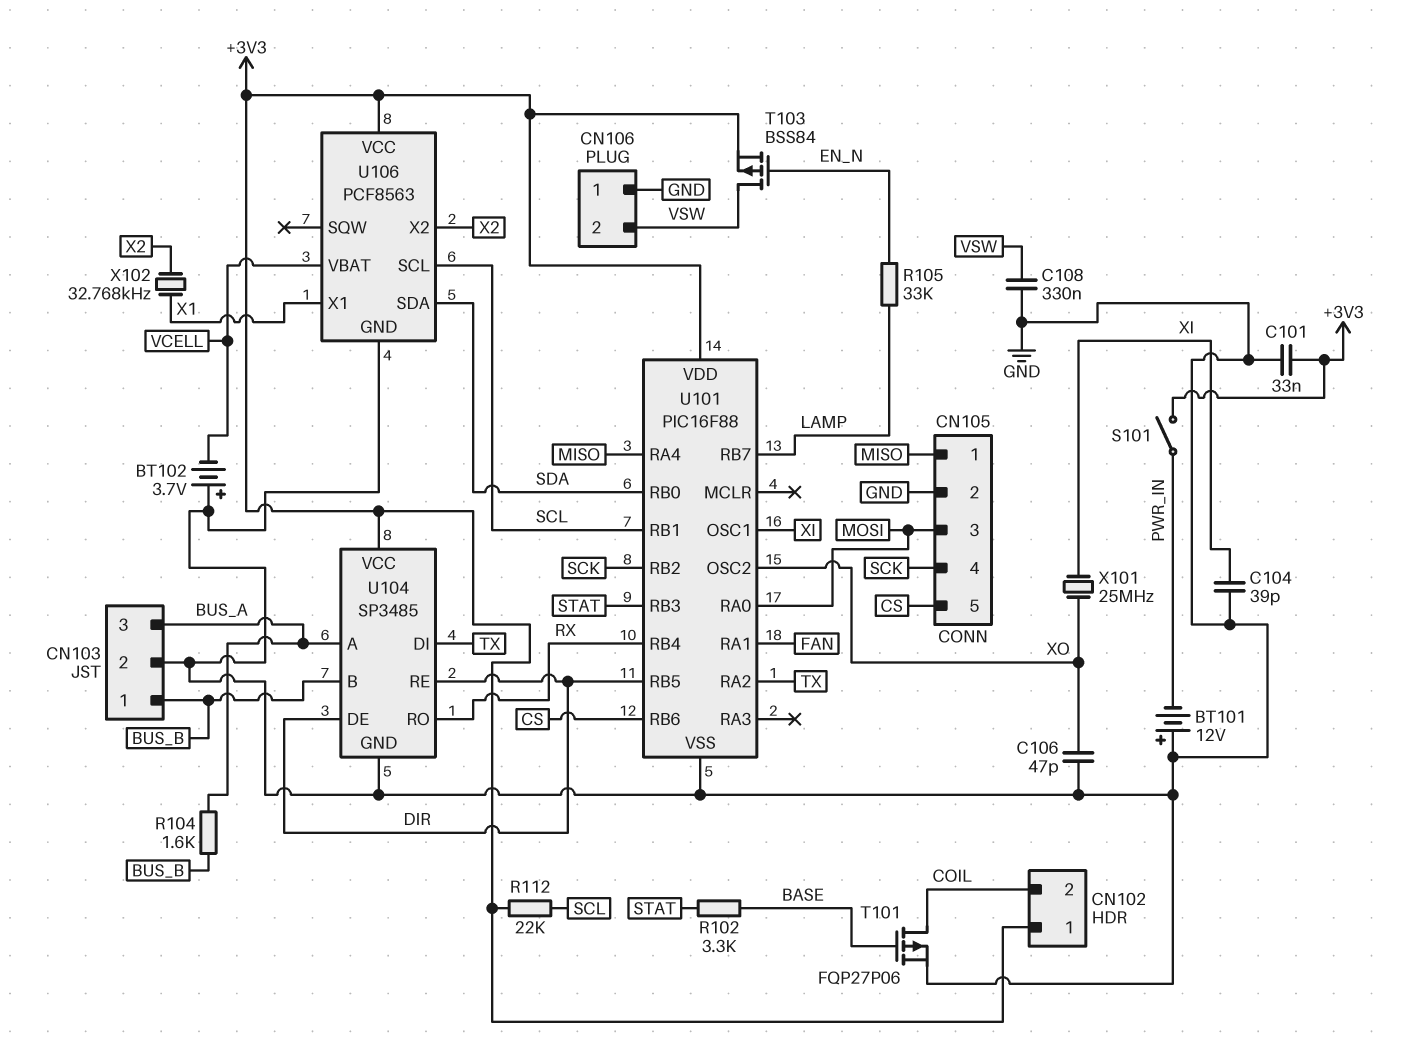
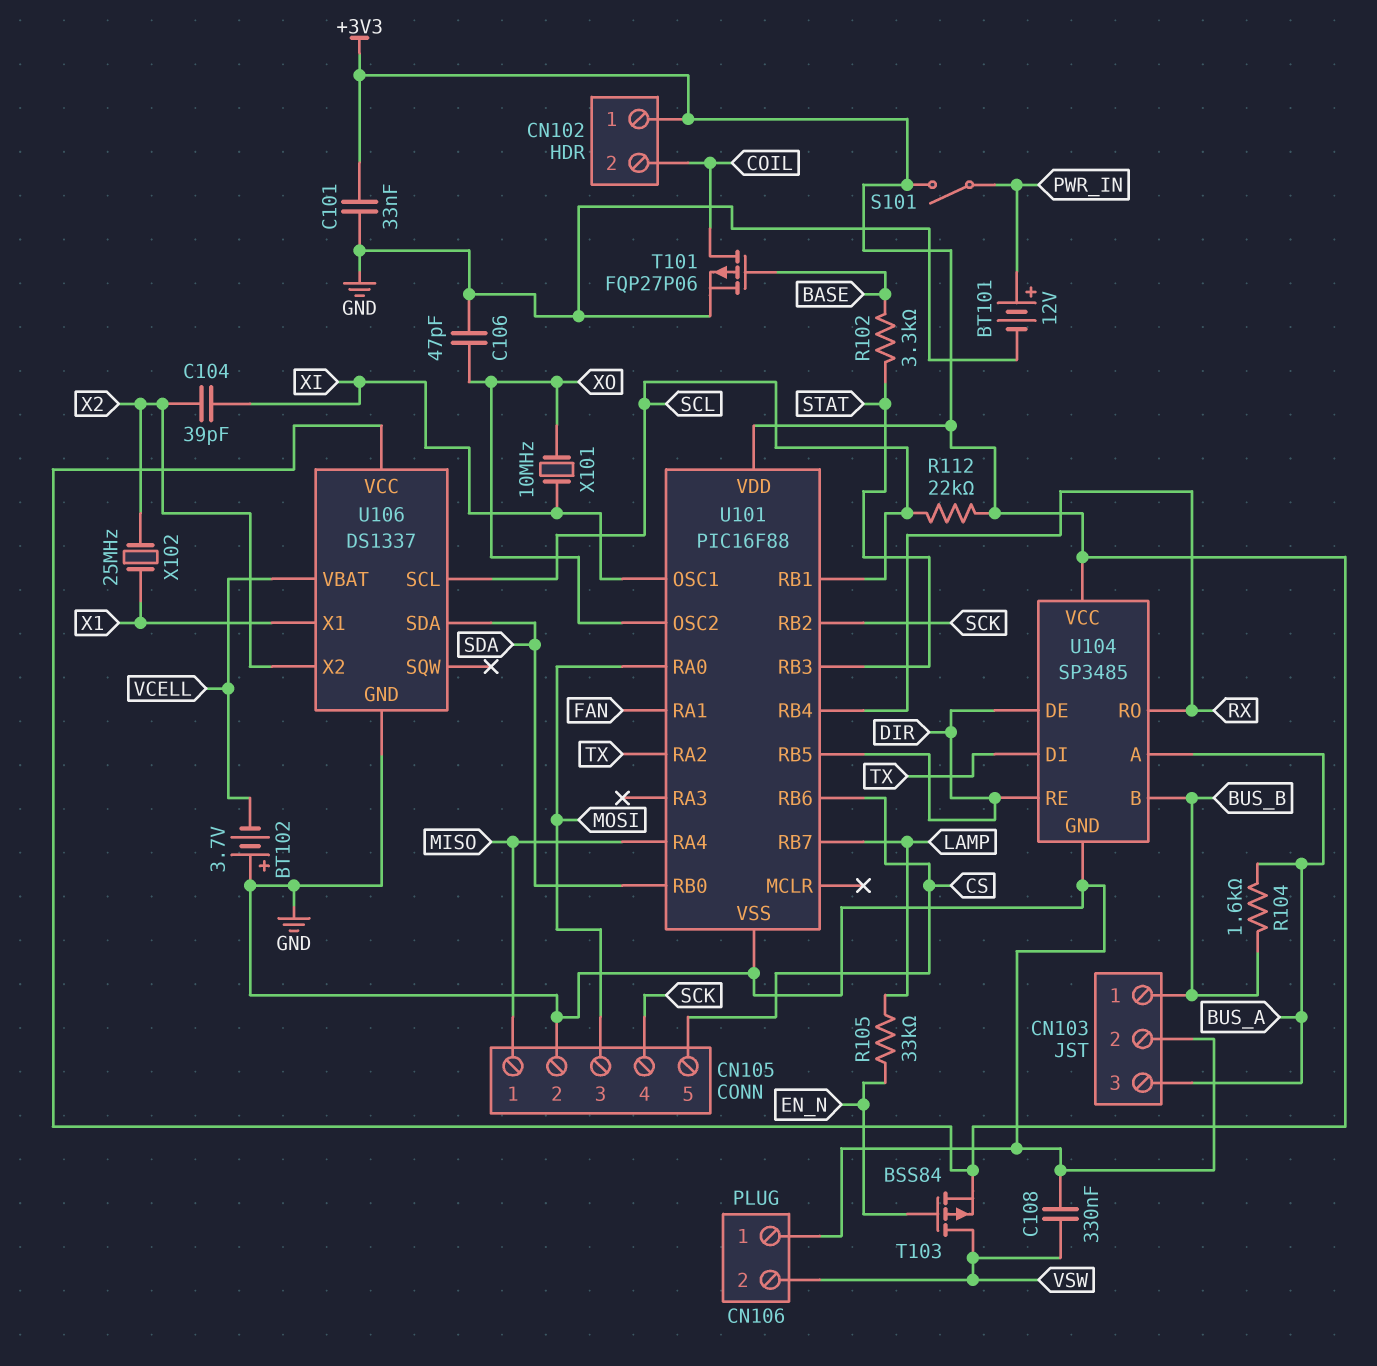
BT101: 12V (plus GND, minus PWR_IN) -> 12V (plus PWR_IN, minus GND)
C104: 39pF (GND, XI) -> 39pF (X2, XI)
U106: PCF8563 -> DS1337
X101: 25MHz (XI, XO) -> 10MHz (XI, XO)
X102: 32.768kHz (X1, X2) -> 25MHz (X1, X2)

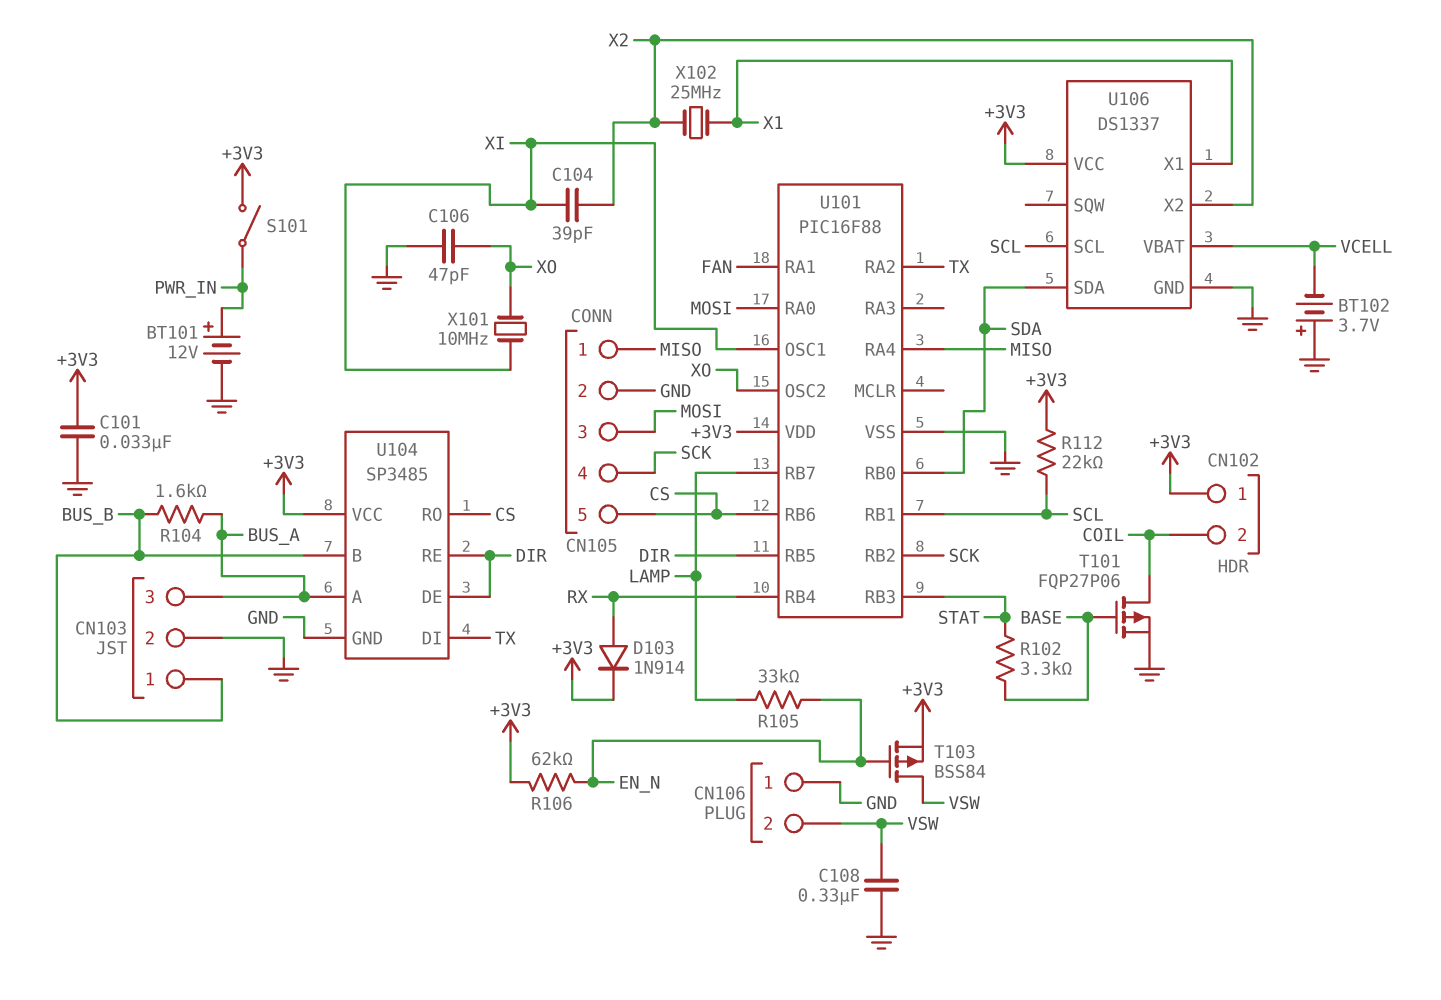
D103: none -> diode 1N914 (A RX, K +3V3)
R106: none -> 62k (+3V3, EN_N)
U104 pin RO: RX -> CS

